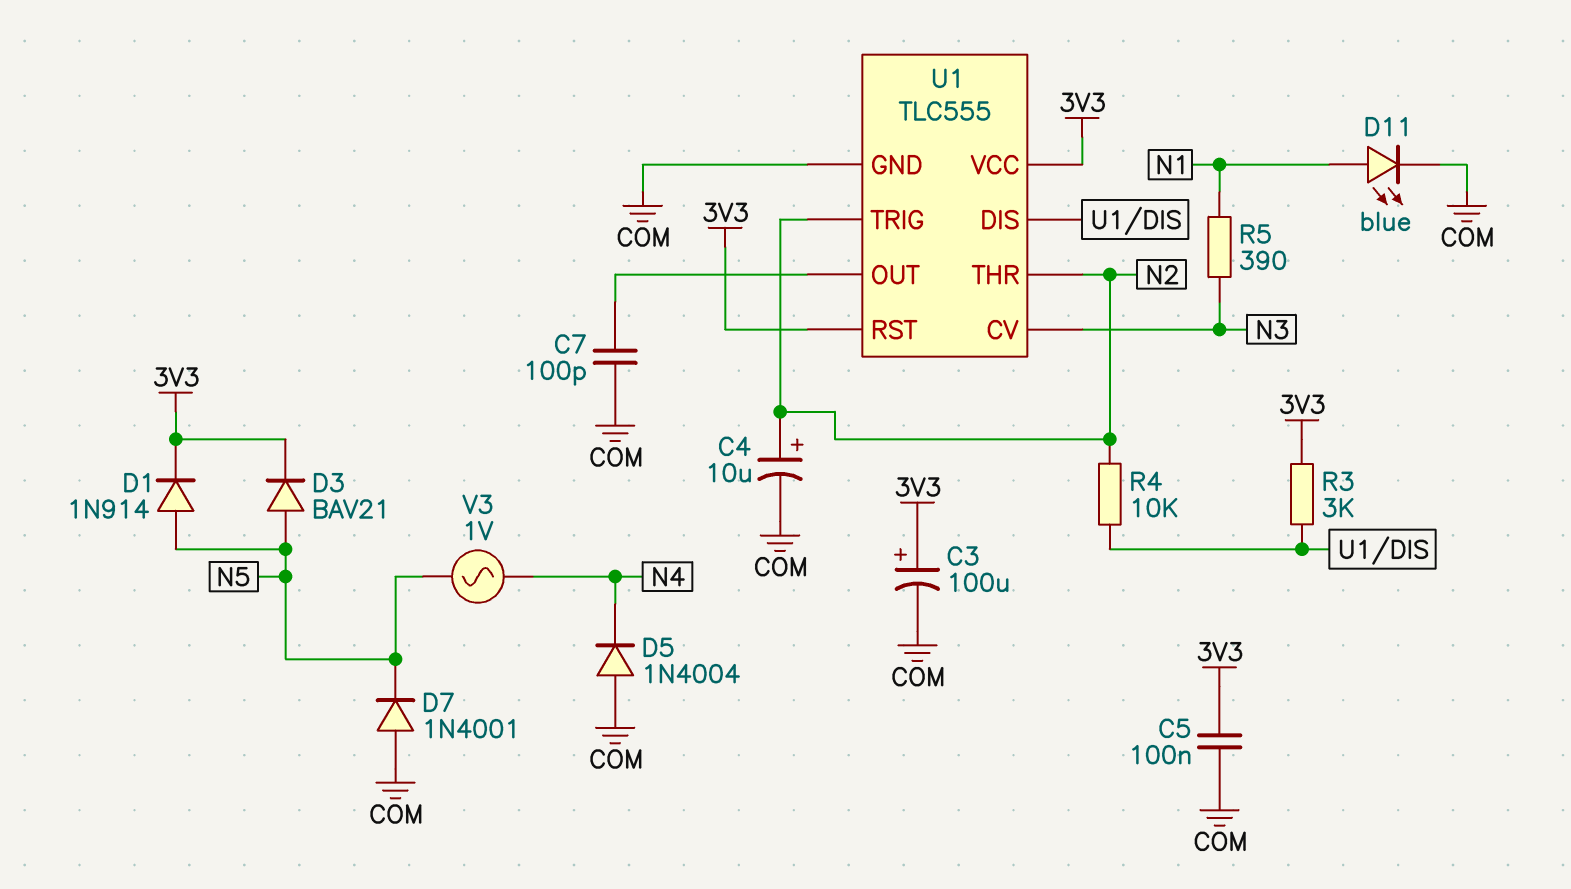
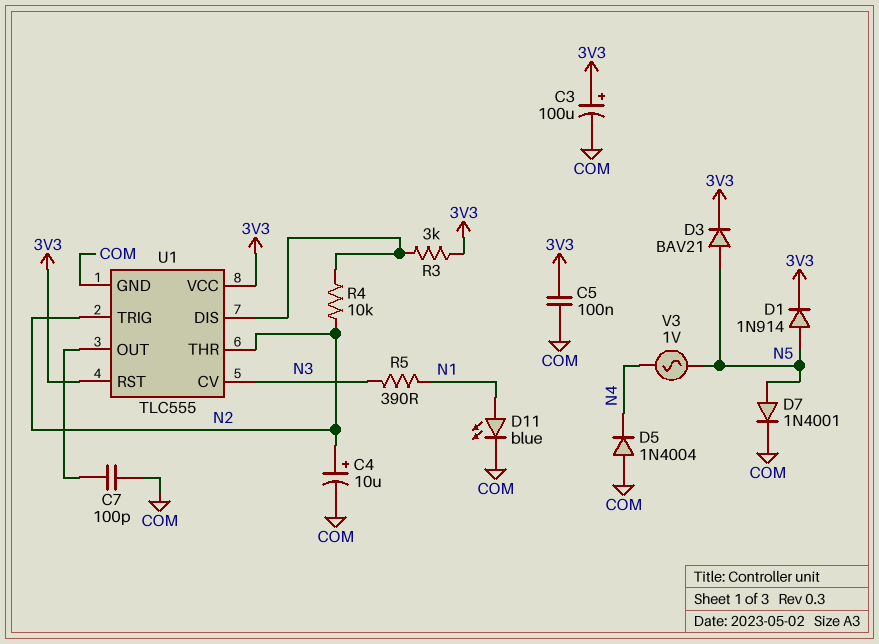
D7: diode 1N4001 (A COM, K N5) -> diode 1N4001 (A N5, K COM)

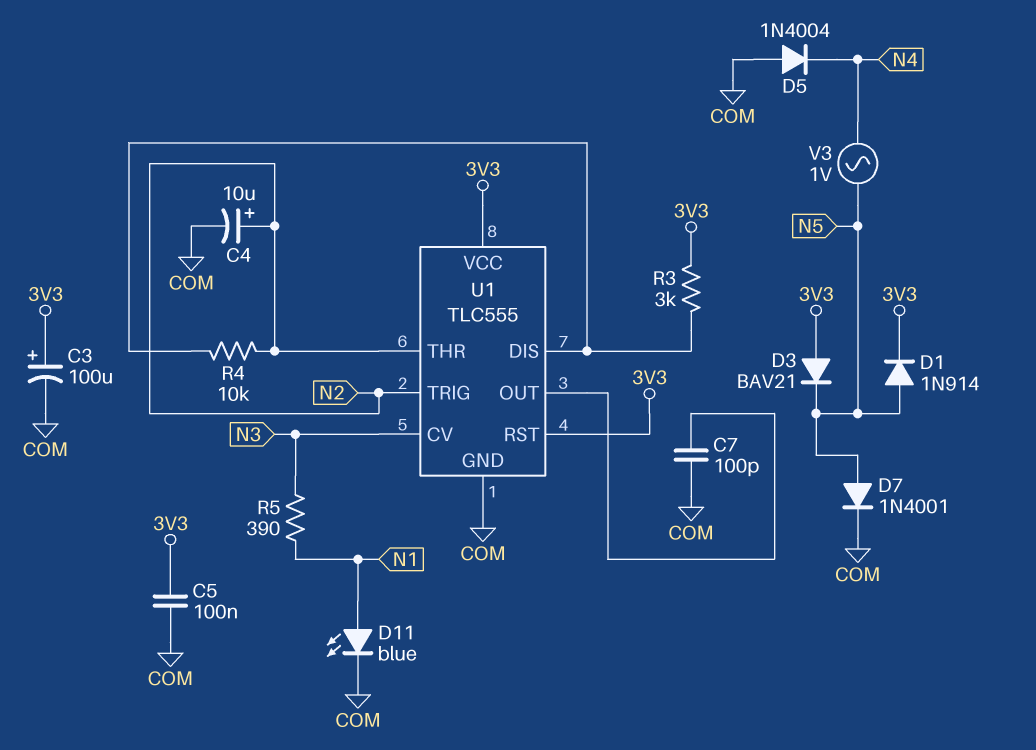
D3: diode BAV21 (A N5, K 3V3) -> diode BAV21 (A 3V3, K N5)

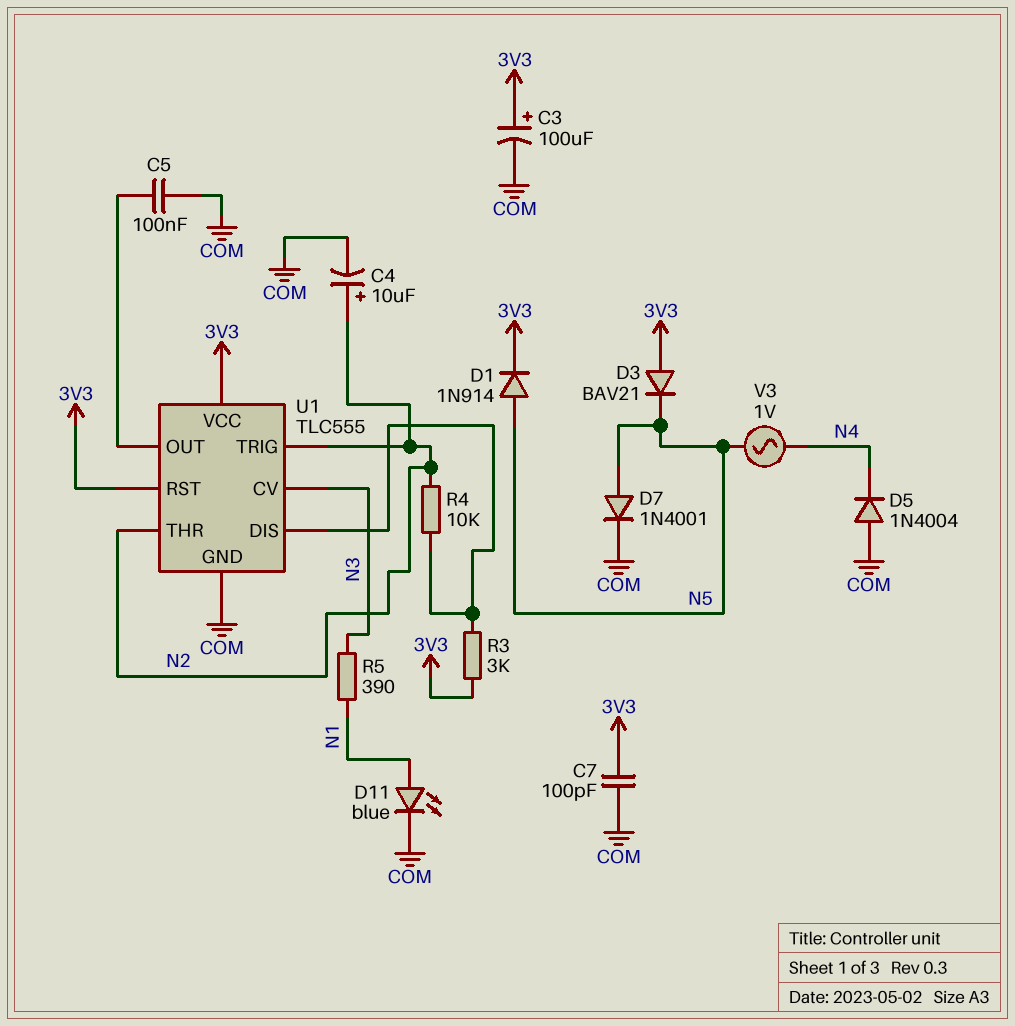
C5: 100nF (3V3, COM) -> 100nF (COM, U1/OUT)
C7: 100pF (COM, U1/OUT) -> 100pF (3V3, COM)

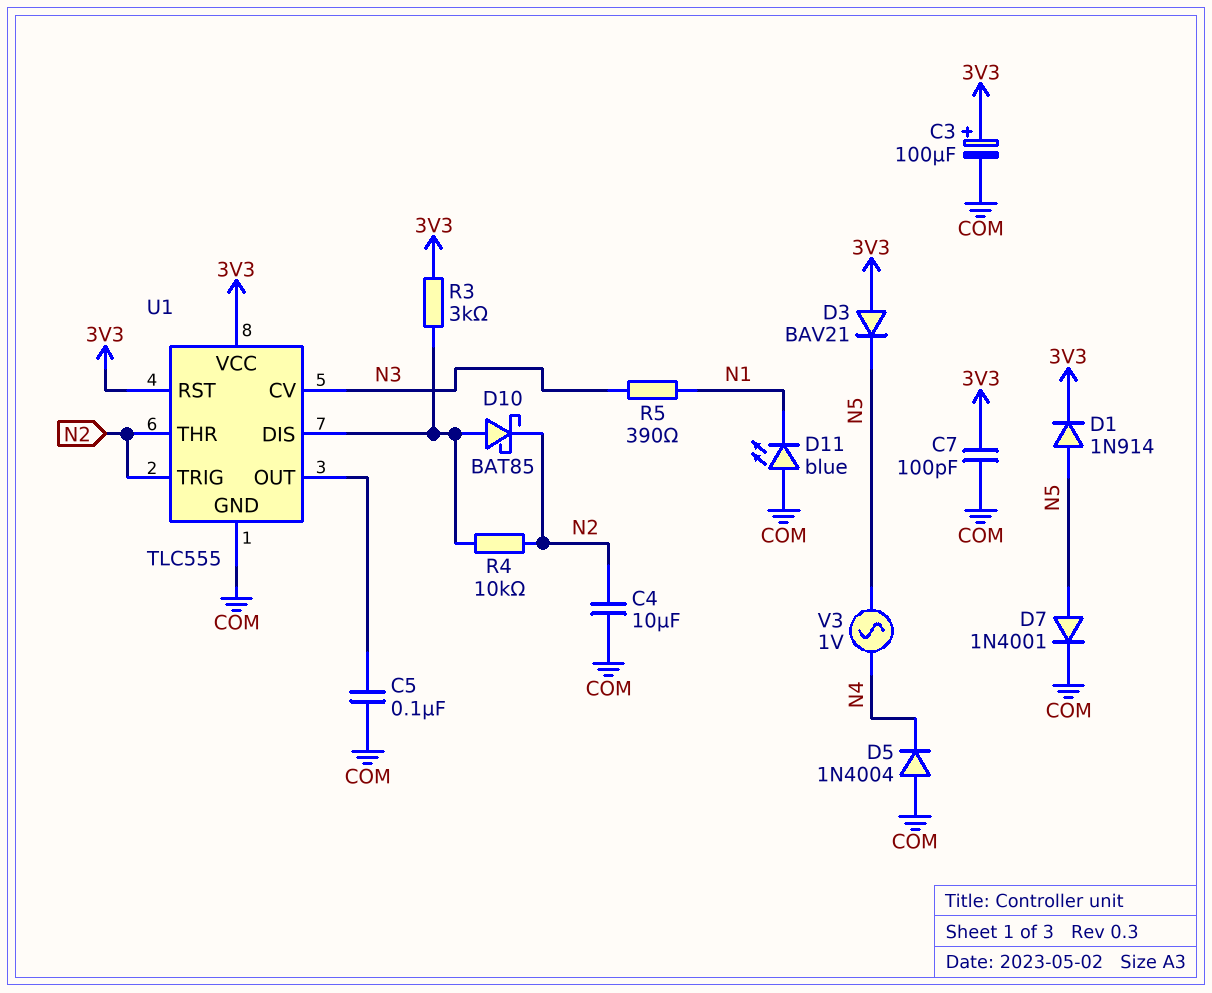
C4: 10uF (plus N2, minus COM) -> 10uF (COM, N2)
D10: none -> schottky BAT85 (A U1/DIS, K N2)
D11: LED blue (A N1, K COM) -> LED blue (A COM, K N1)

